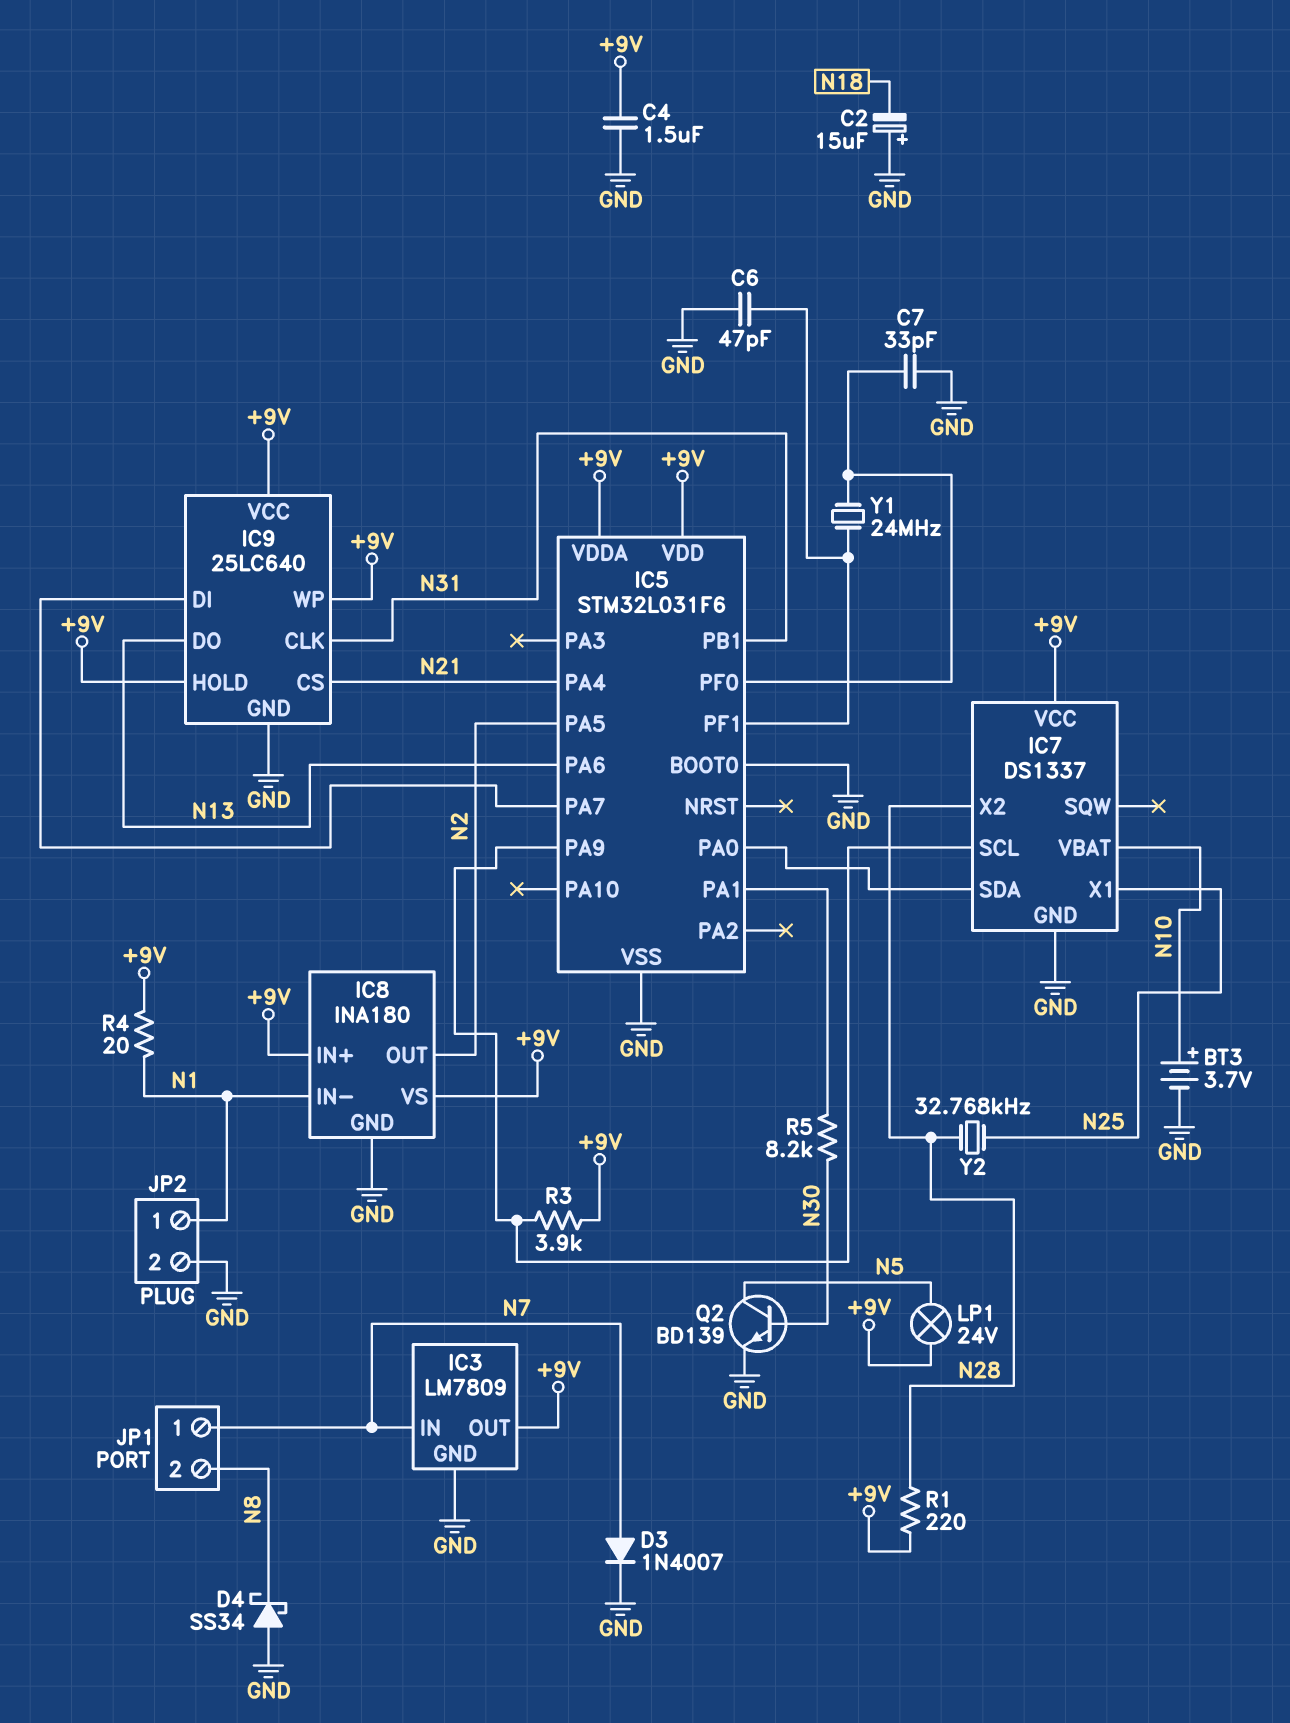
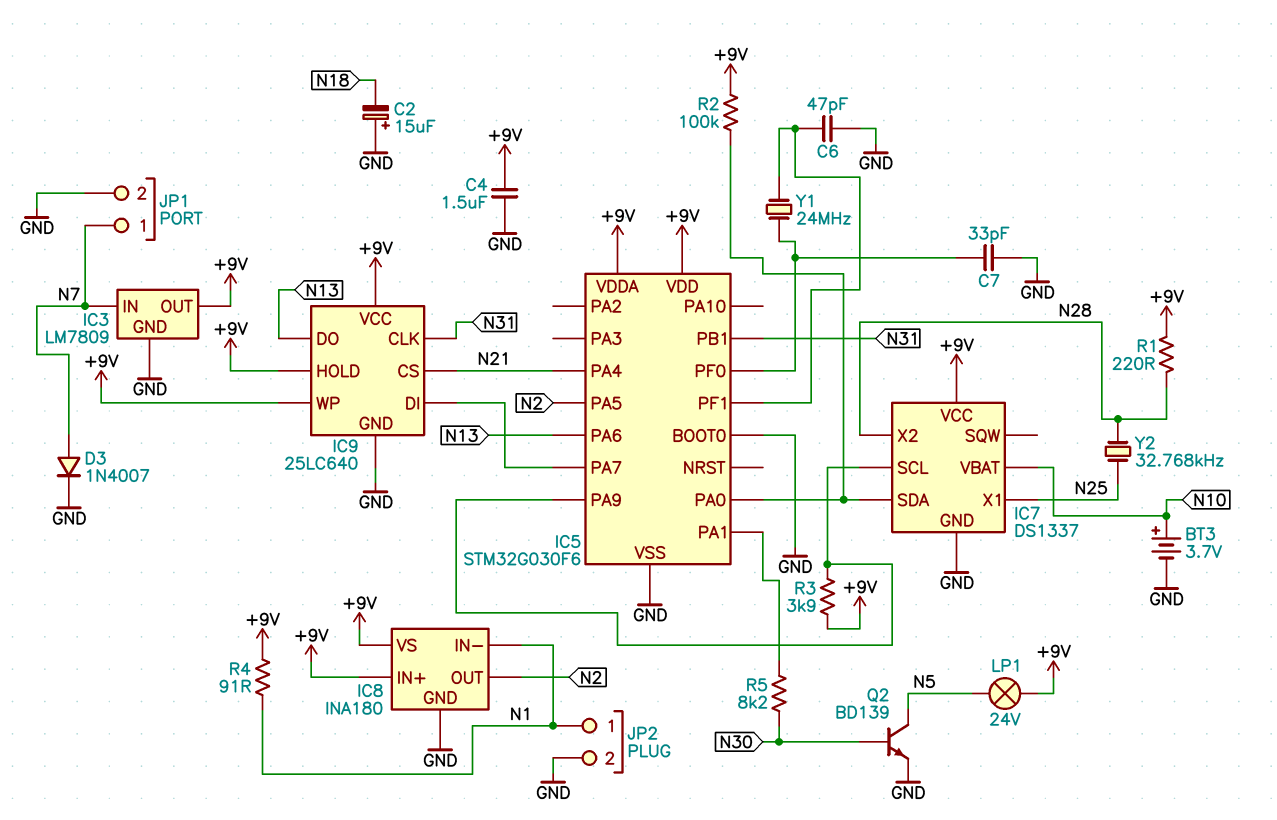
D4: schottky SS34 (A GND, K N8) -> none
IC5: STM32L031F6 -> STM32G030F6
JP1 pin 2: N8 -> GND
R2: none -> 100k (+9V, IC5/PA0)
R4: 20 (+9V, N1) -> 91 (+9V, N1)

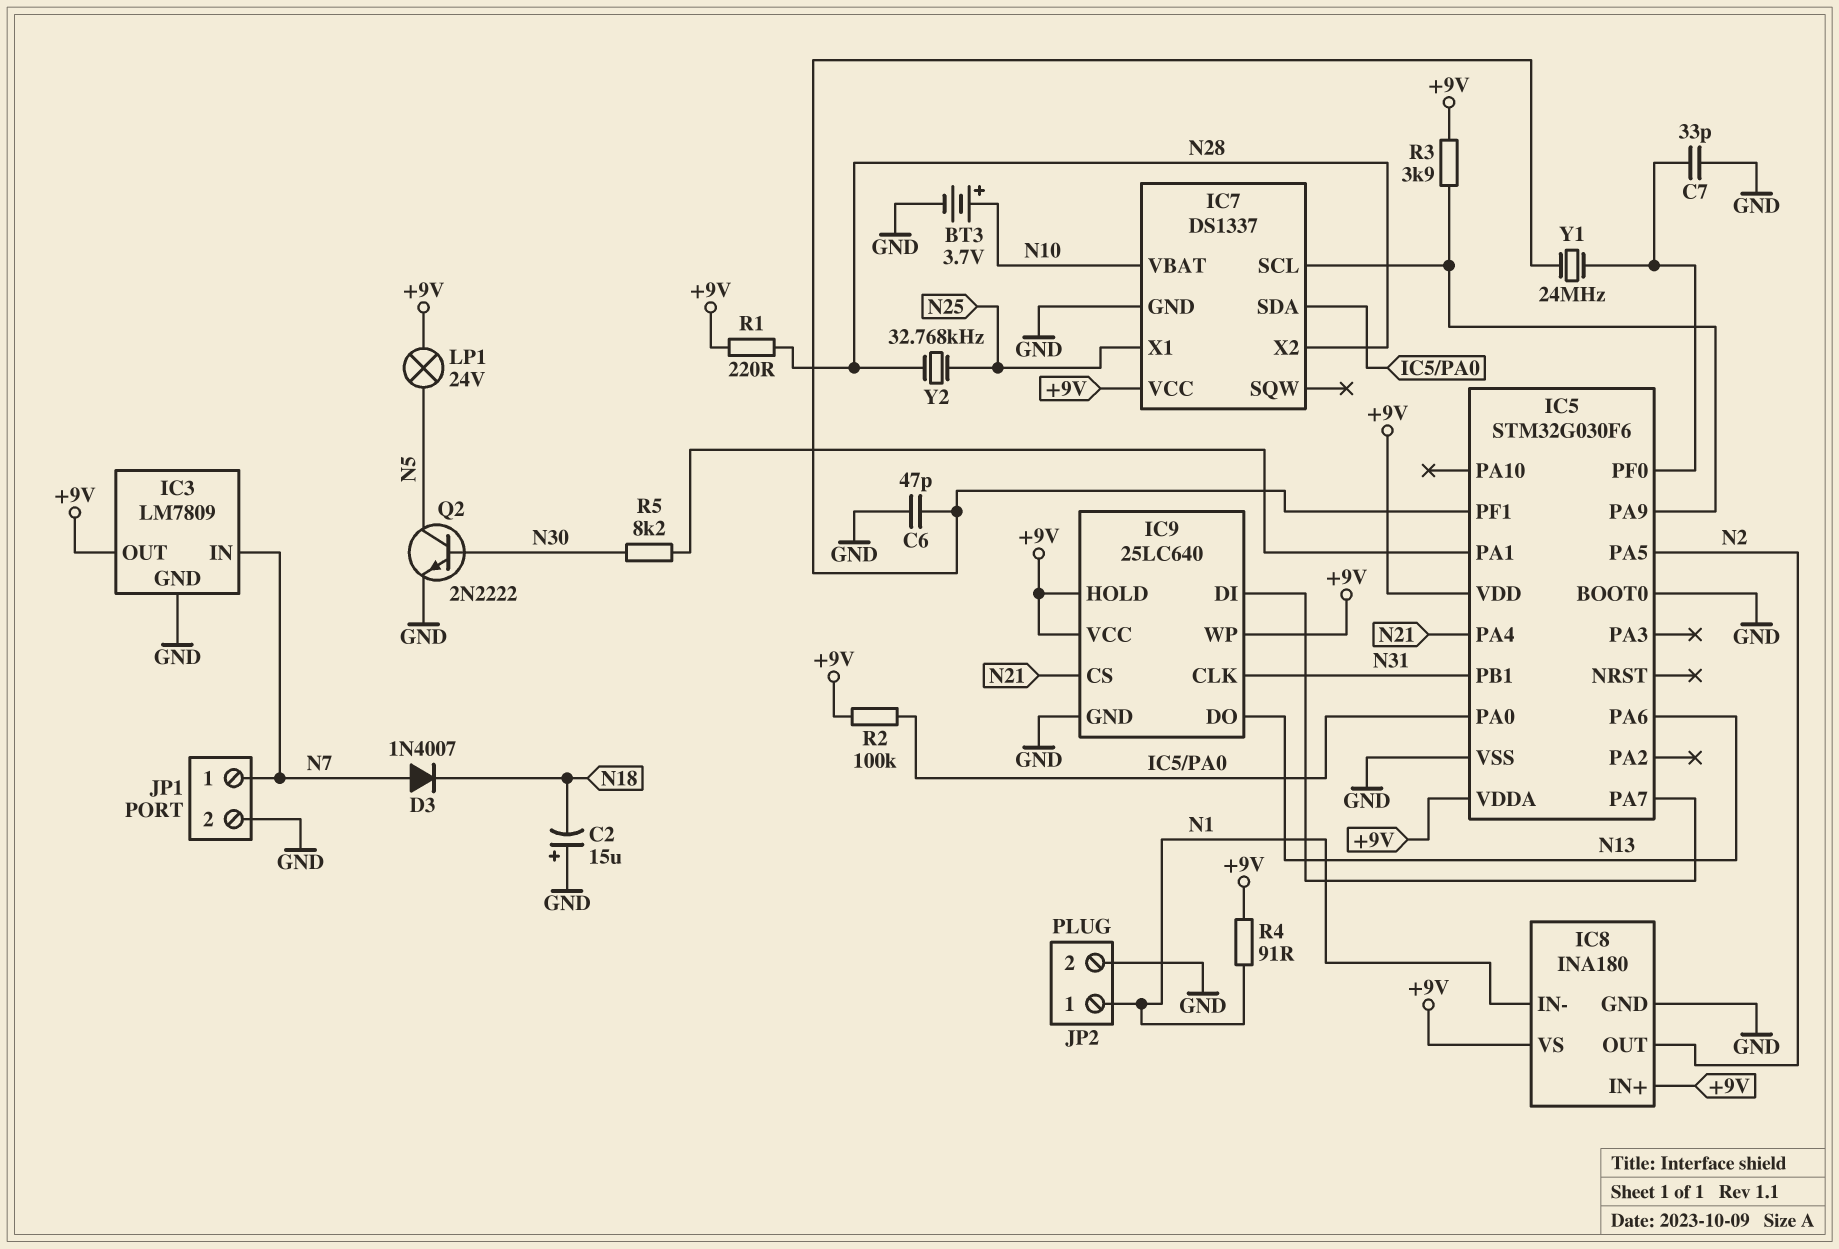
C4: 1.5uF (+9V, GND) -> none
D3: diode 1N4007 (A N7, K GND) -> diode 1N4007 (A N7, K N18)
Q2: NPN BD139 (B N30, C N5, E GND) -> NPN 2N2222 (B N30, C N5, E GND)

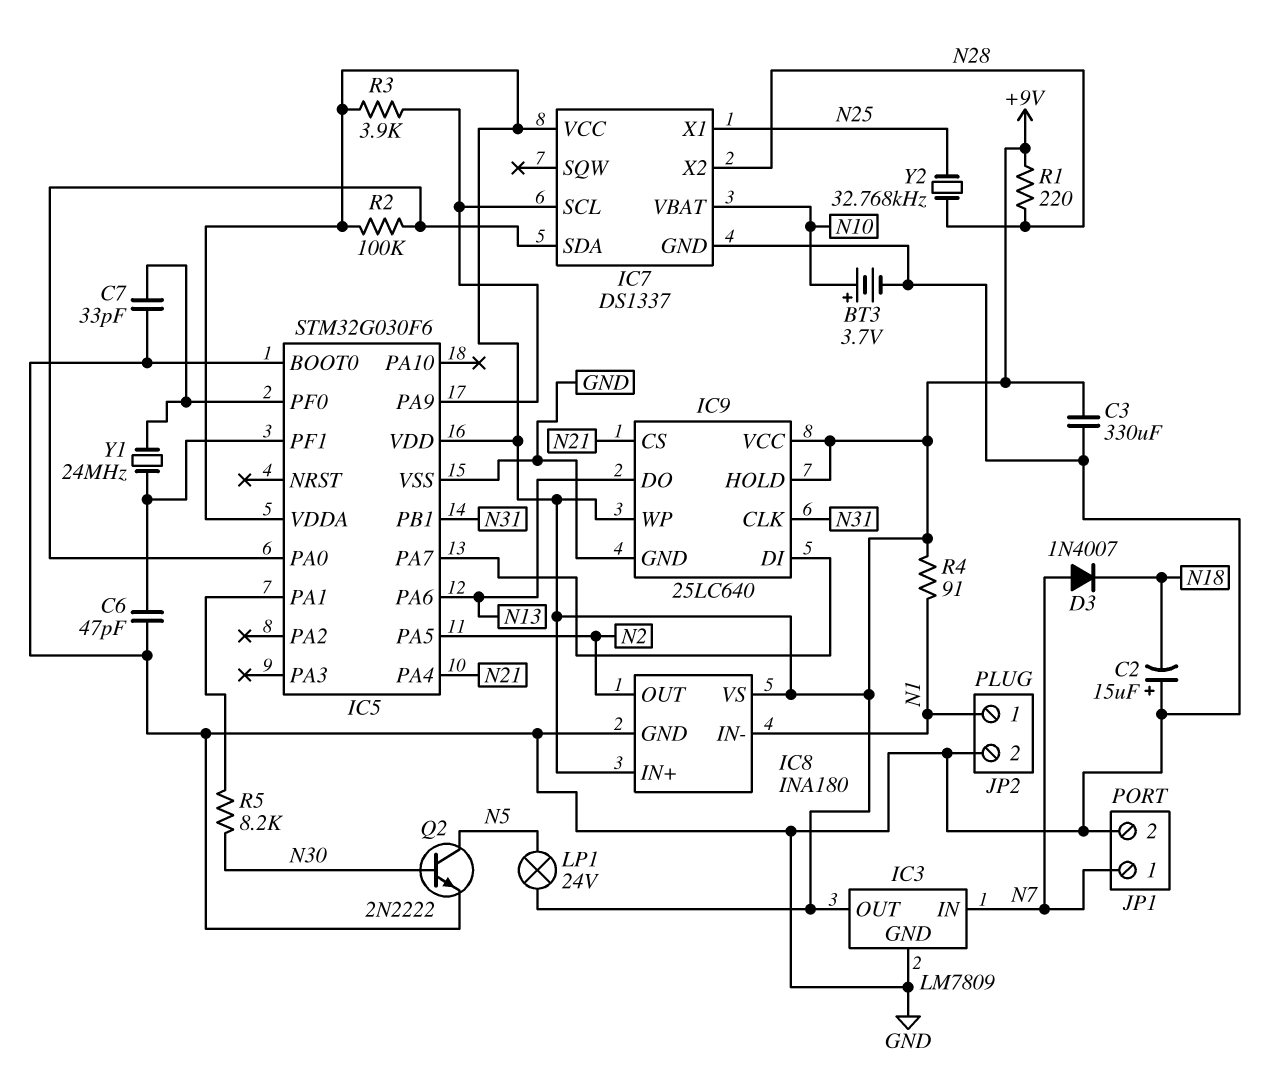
C3: none -> 330uF (+9V, GND)

